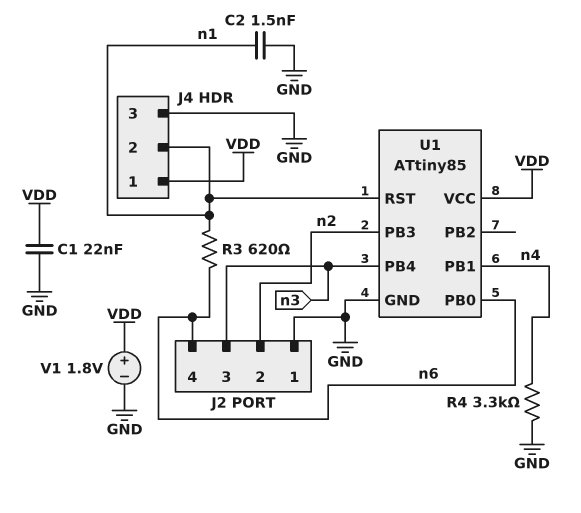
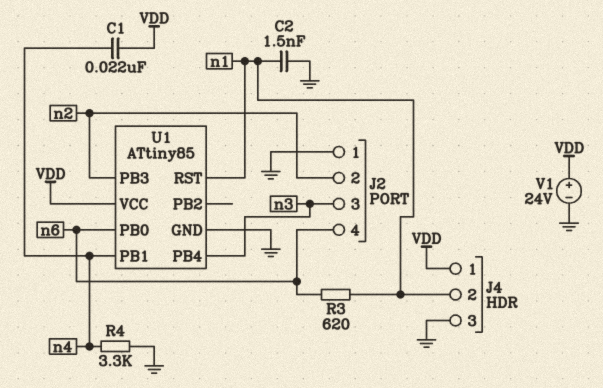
C1: 22nF (GND, VDD) -> 22nF (VDD, n4)
V1: 1.8V (plus VDD, minus GND) -> 24V (plus VDD, minus GND)

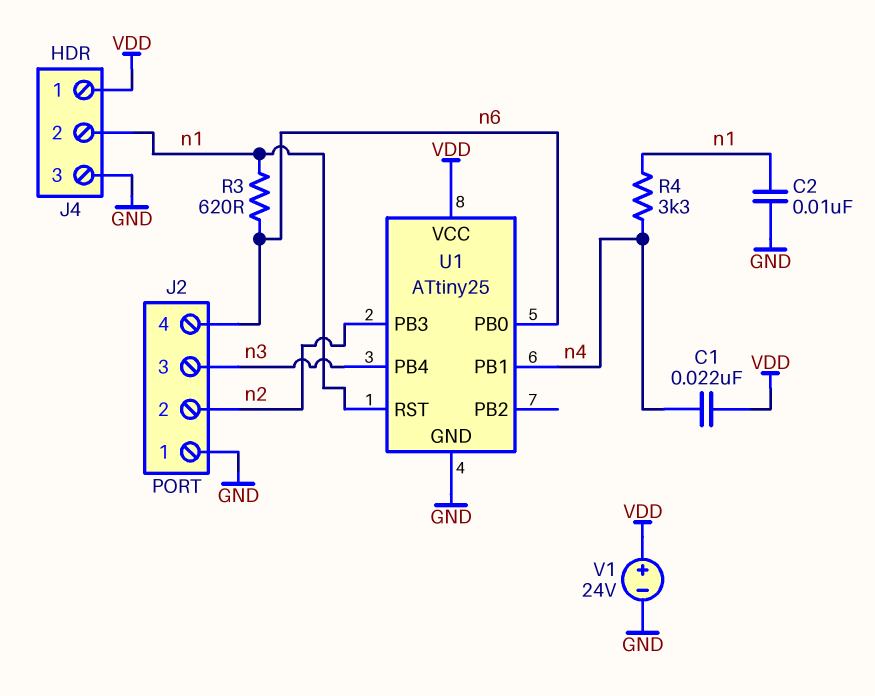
C2: 1.5nF (GND, n1) -> 10nF (GND, n1)
R4: 3.3k (GND, n4) -> 3.3k (n1, n4)
U1: ATtiny85 -> ATtiny25

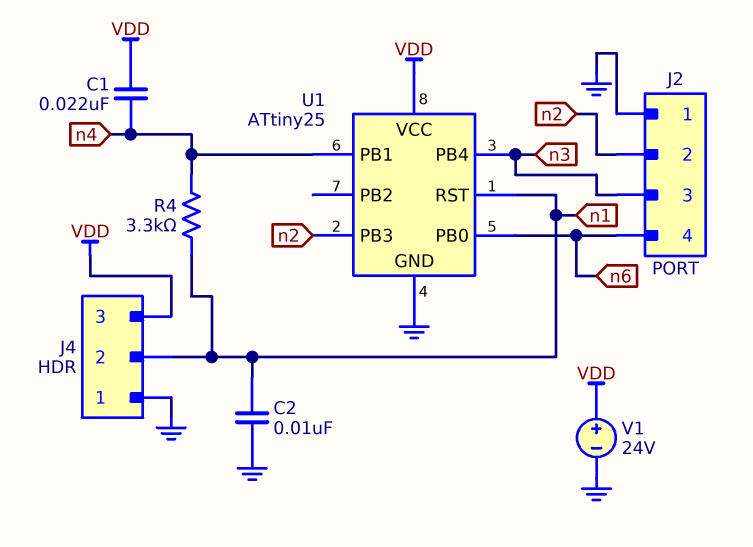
J4 pin 1: VDD -> GND
J4 pin 3: GND -> VDD
R3: 620 (n1, n6) -> none

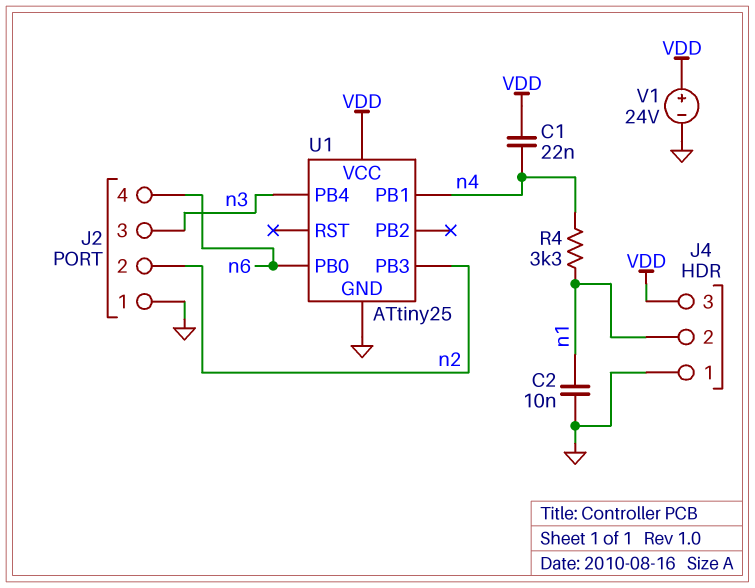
U1 pin RST: n1 -> none

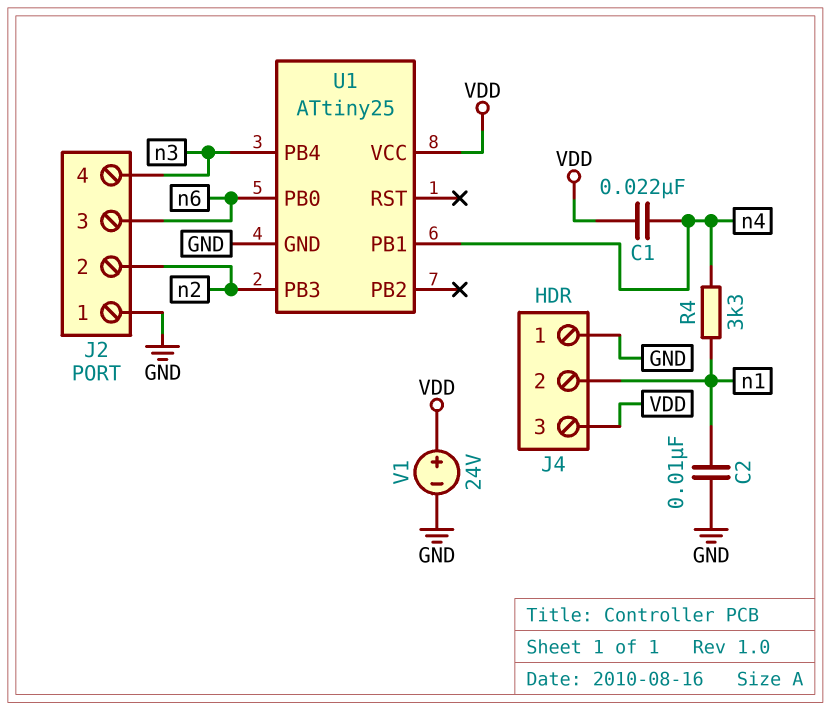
J2 pin 3: n3 -> n6
J2 pin 4: n6 -> n3

